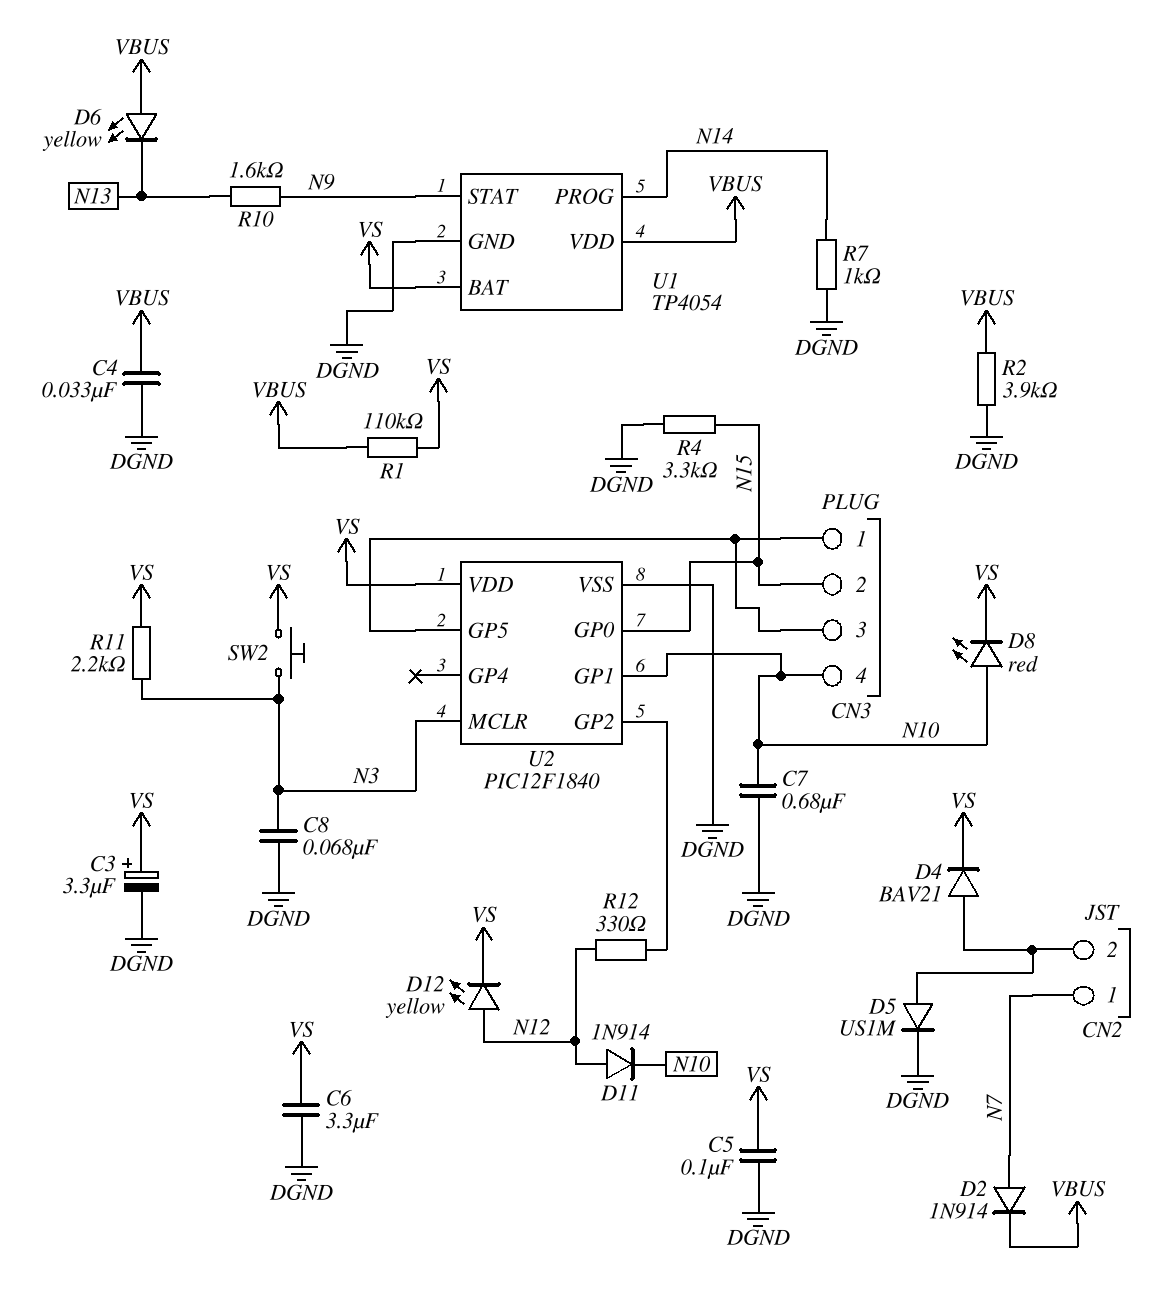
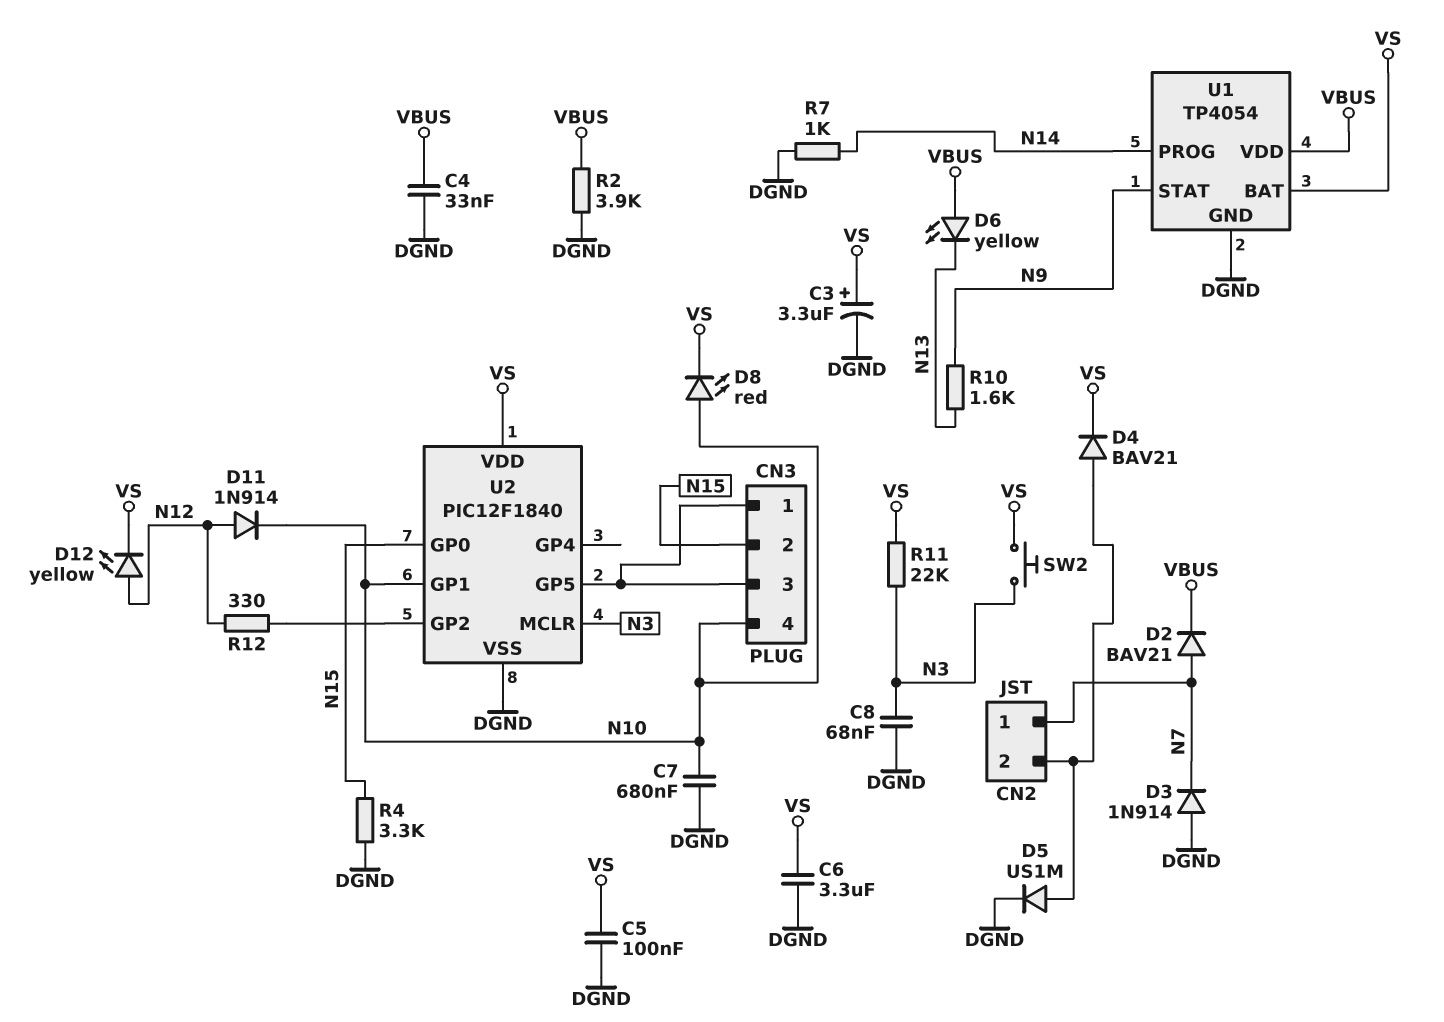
D2: diode 1N914 (A N7, K VBUS) -> diode BAV21 (A N7, K VBUS)
D3: none -> diode 1N914 (A DGND, K N7)
R1: 110k (VBUS, VS) -> none
R11: 2.2k (N3, VS) -> 22k (N3, VS)

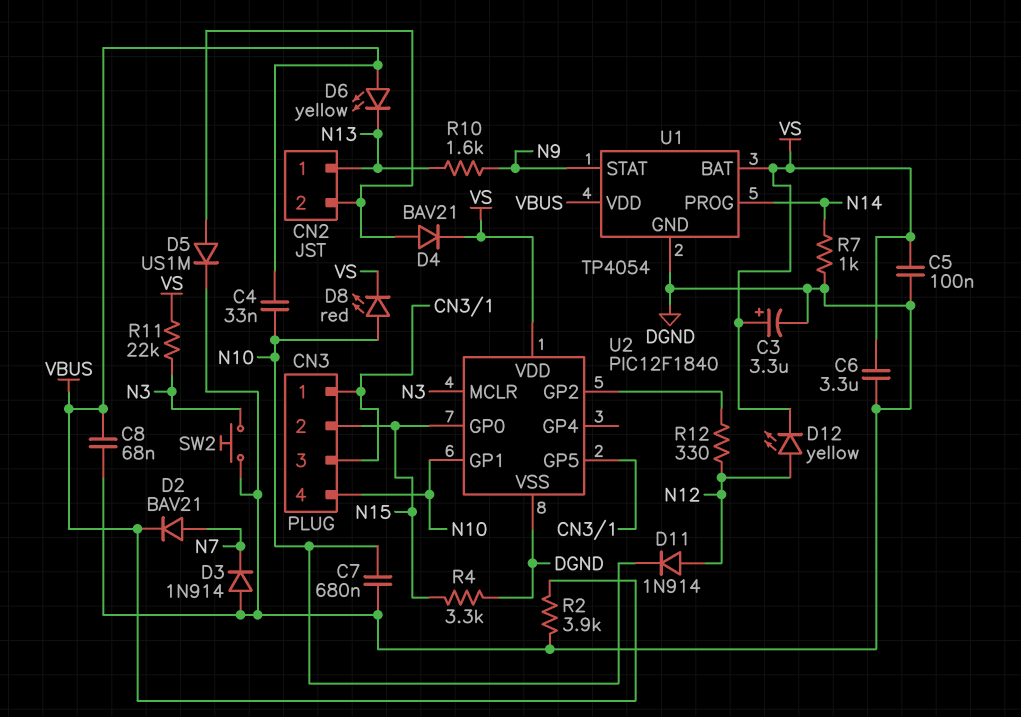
C4: 33nF (DGND, VBUS) -> 33nF (N10, VBUS)
C8: 68nF (DGND, N3) -> 68nF (DGND, VBUS)
CN2 pin 1: N7 -> N13
SW2: button (N3, VS) -> button (DGND, N3)

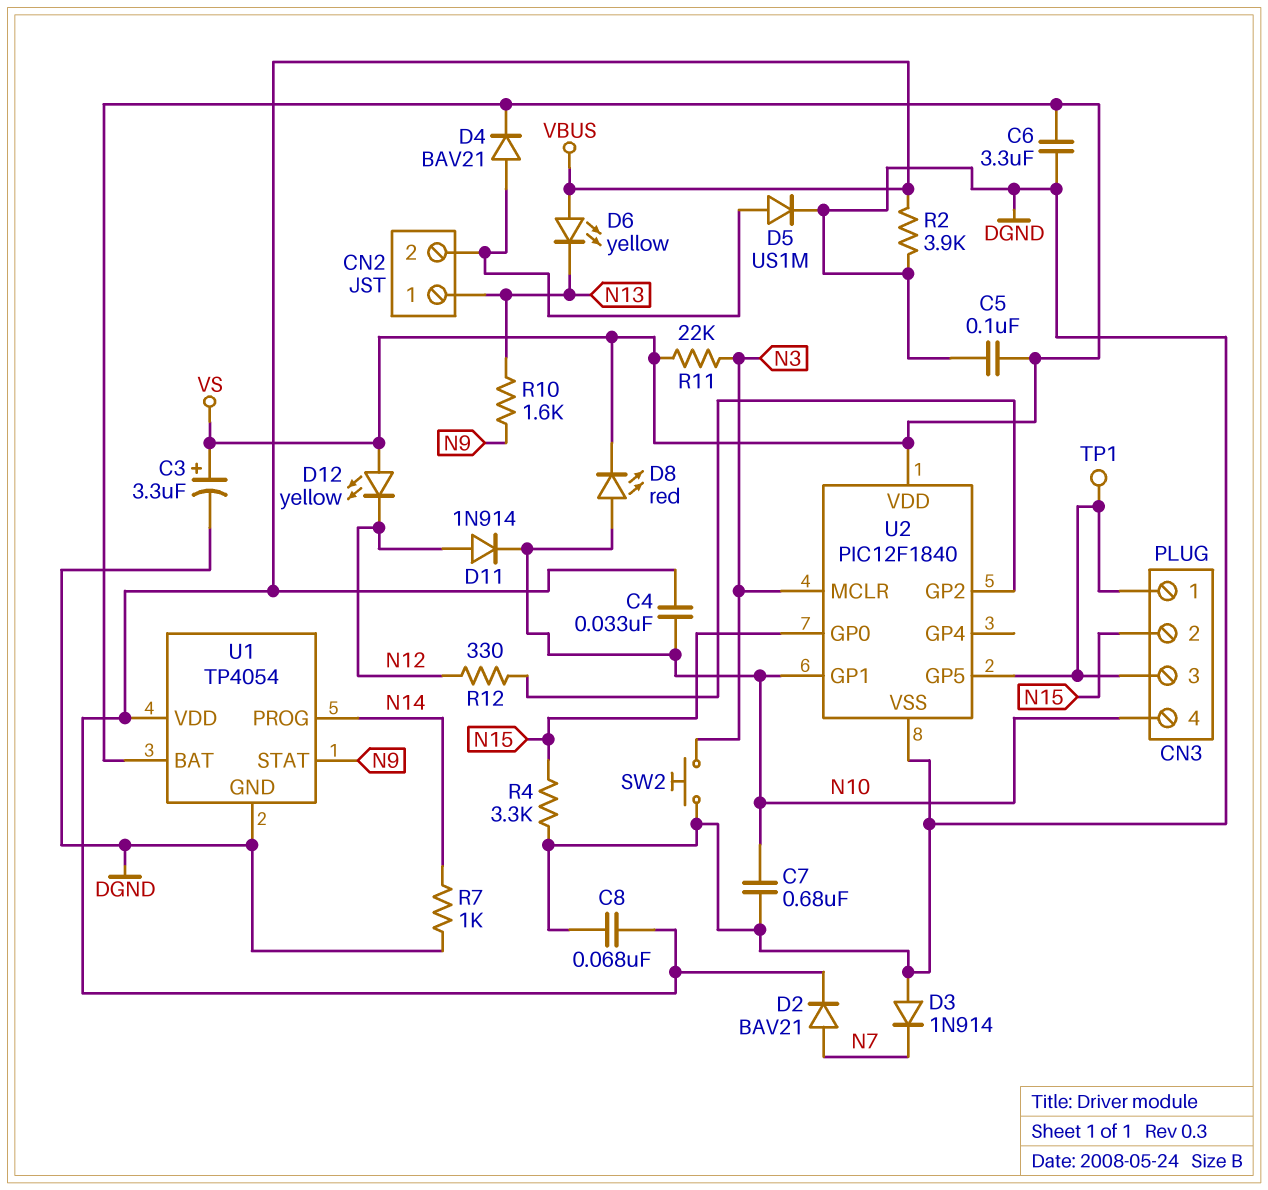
D12: LED yellow (A N12, K VS) -> LED yellow (A VS, K N12)
TP1: none -> test point (CN3/1)

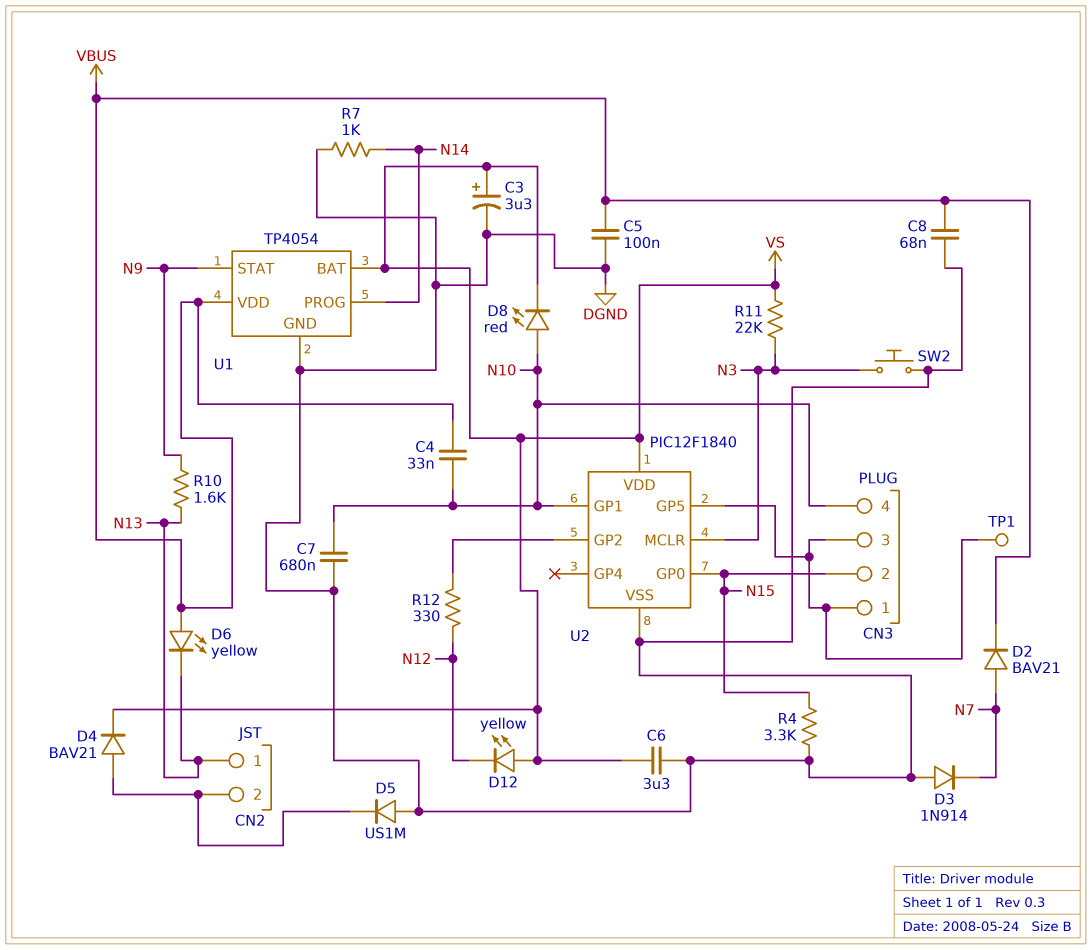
C5: 100nF (DGND, VS) -> 100nF (DGND, VBUS)
D5: diode US1M (A CN2/2, K DGND) -> diode US1M (A DGND, K CN2/2)
D11: diode 1N914 (A N12, K N10) -> none
R2: 3.9k (DGND, VBUS) -> none

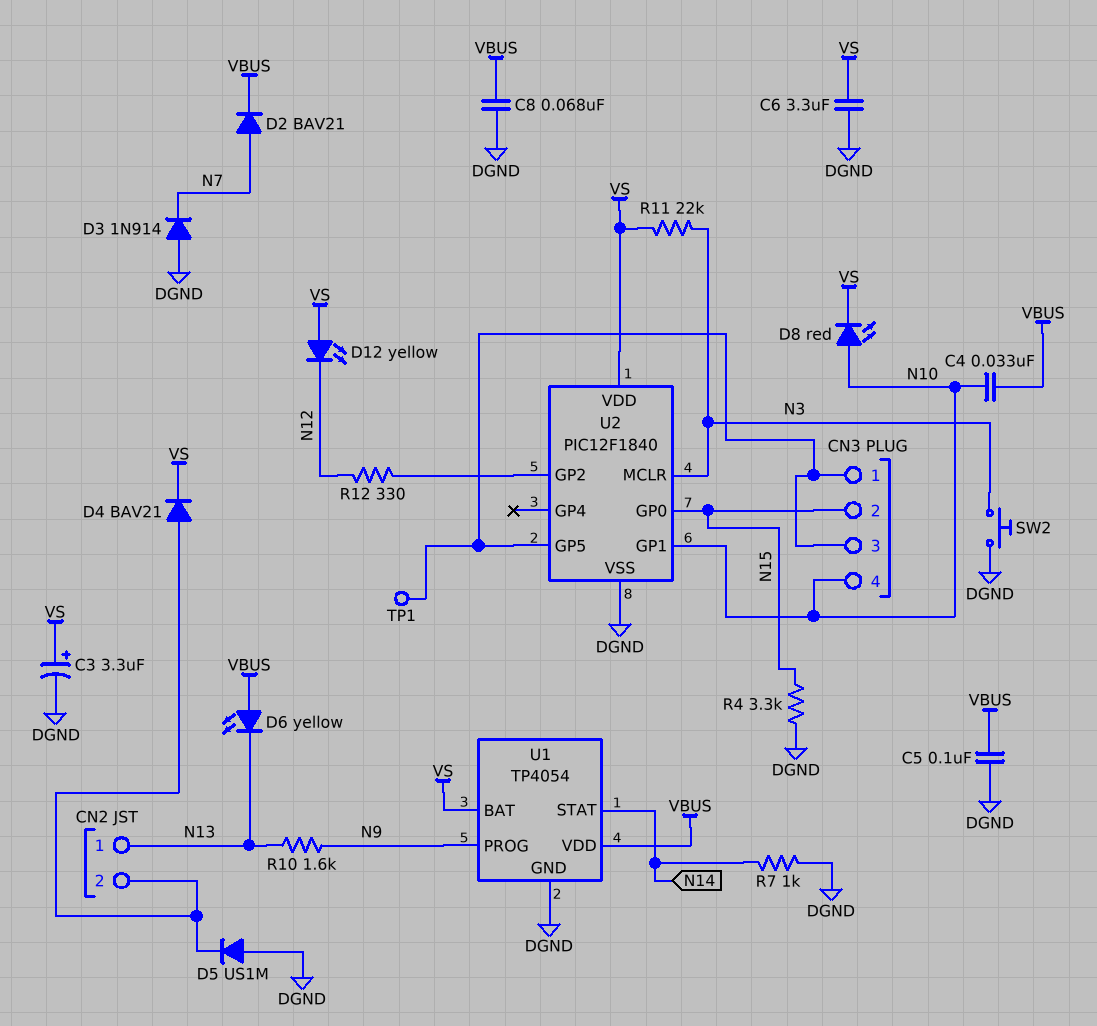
C7: 680nF (DGND, N10) -> none
U1 pin PROG: N14 -> N9
U1 pin STAT: N9 -> N14

